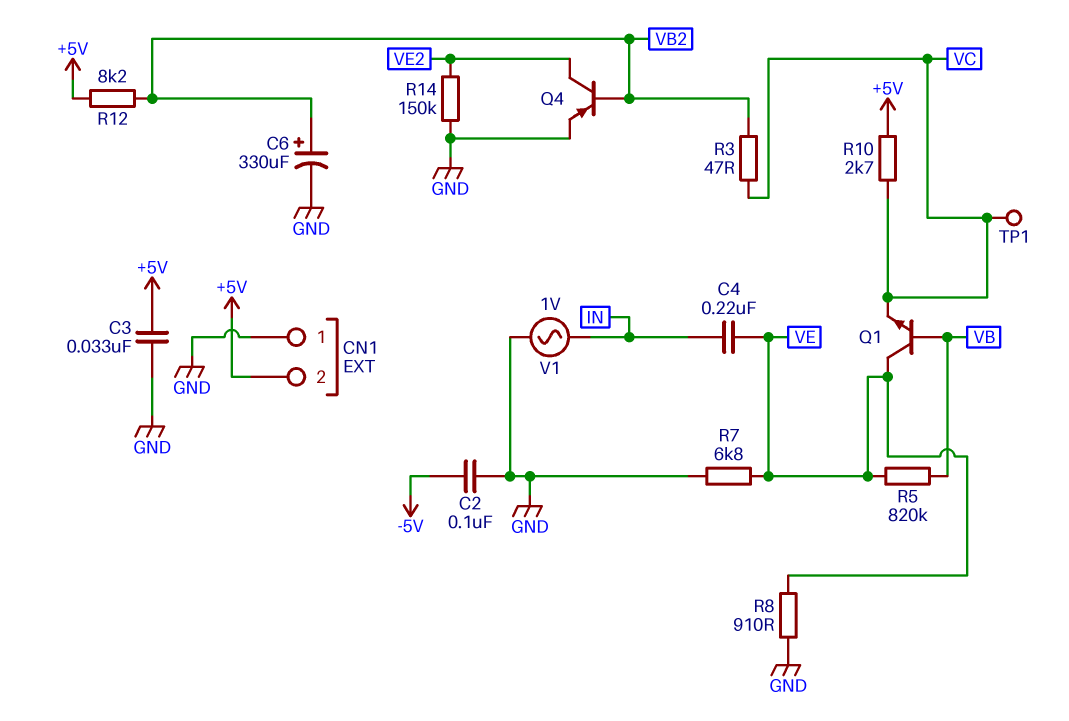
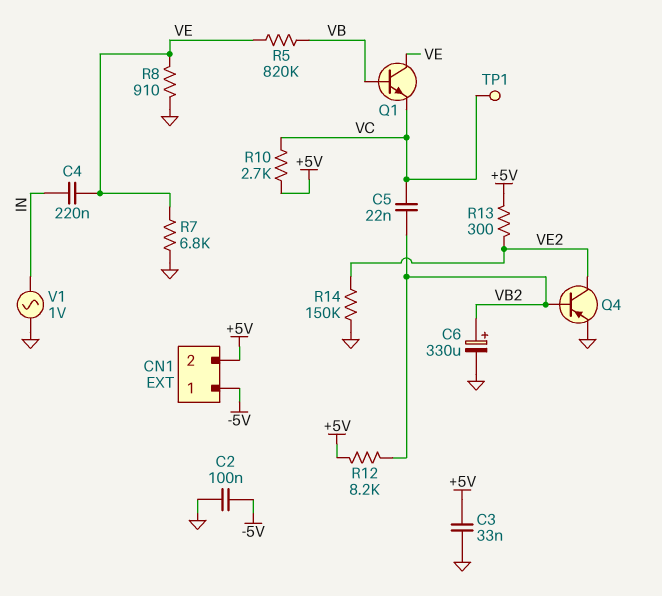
C5: none -> 22nF (VB2, VC)
CN1 pin 1: GND -> -5V
R3: 47 (VB2, VC) -> none
R13: none -> 300 (+5V, VE2)

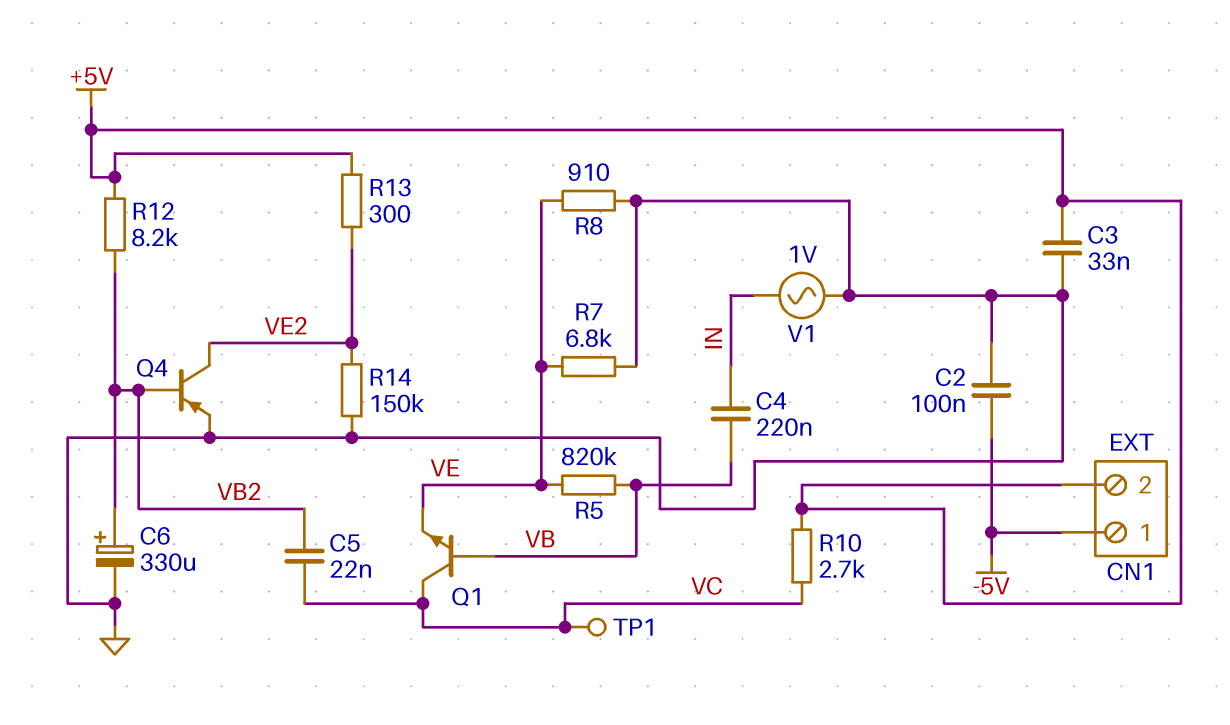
C4: 220nF (IN, VE) -> 220nF (IN, VB)
Q1: NPN (B VB, C VE, E VC) -> NPN (B VB, C VC, E VE)

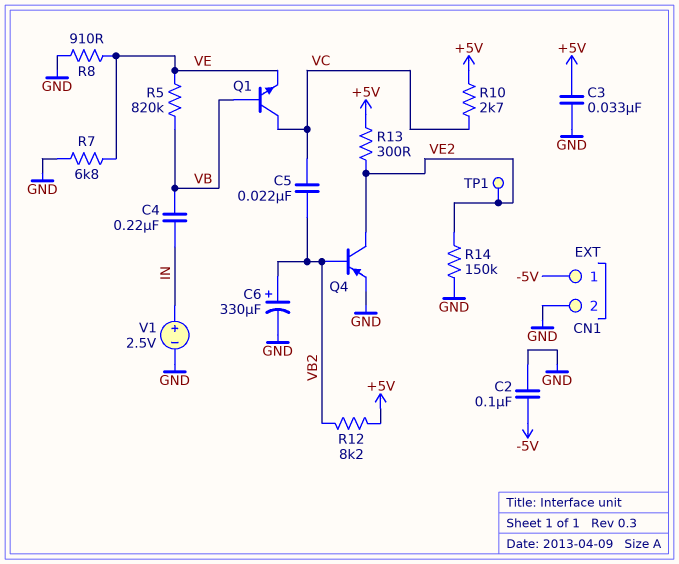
CN1 pin 2: +5V -> GND
TP1: test point (VC) -> test point (VE2)
V1: AC 1V (GND, IN) -> 2.5V (plus IN, minus GND)

